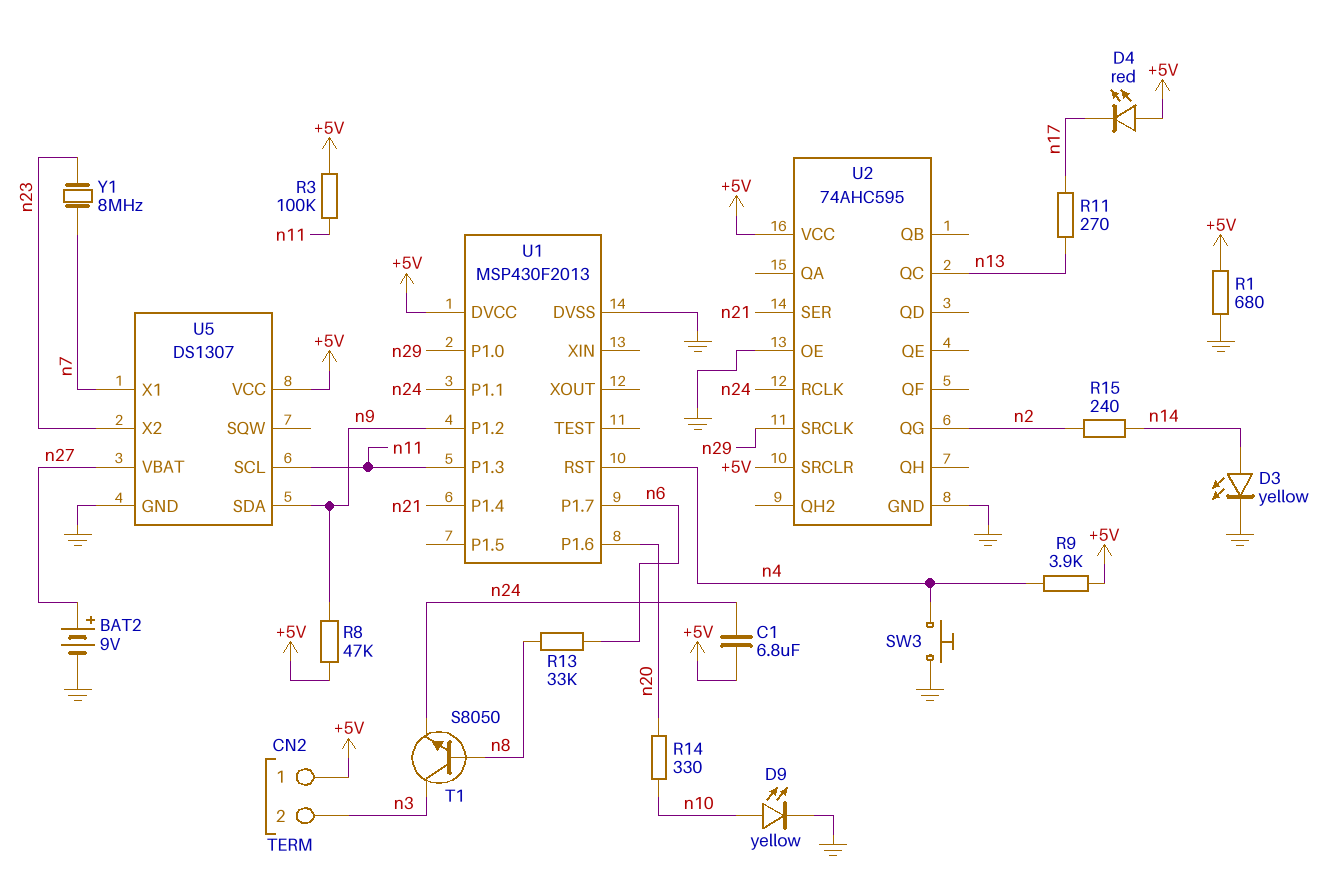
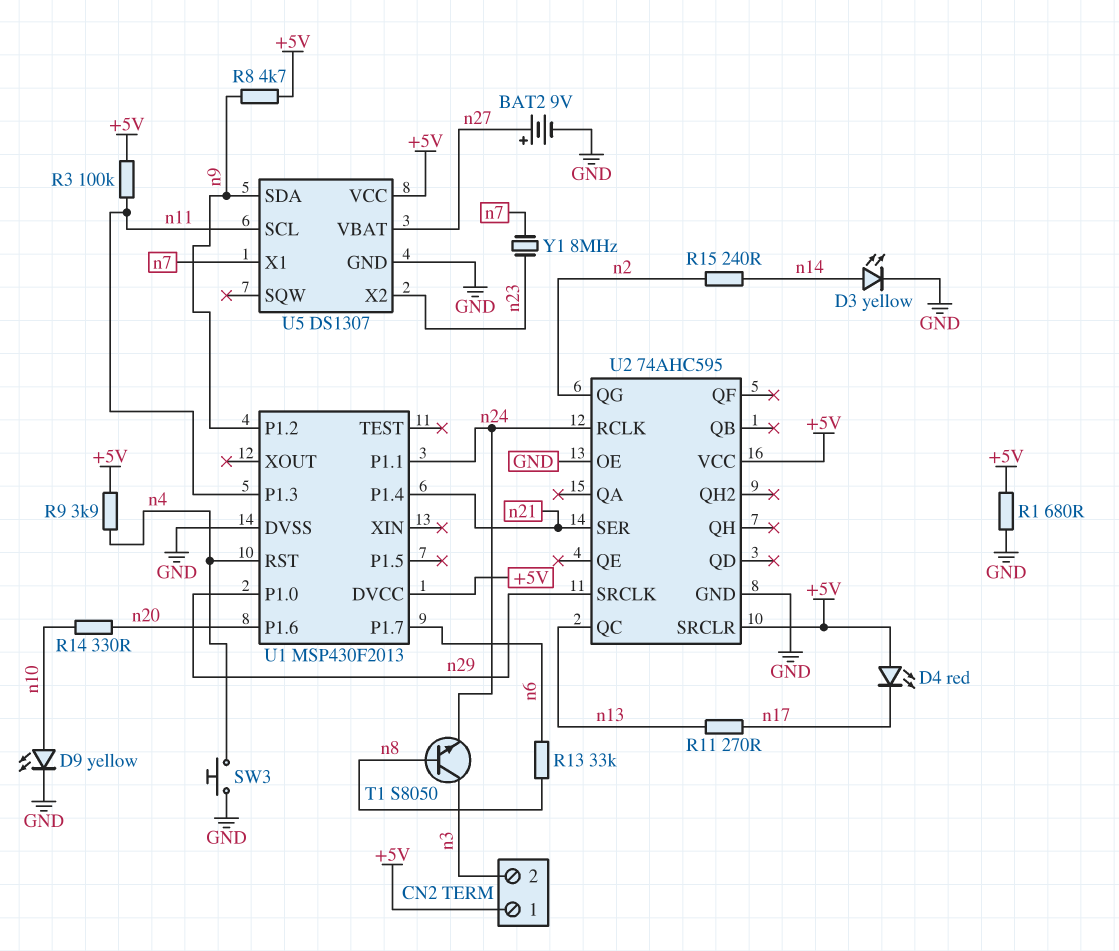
C1: 6.8uF (+5V, n24) -> none
R8: 47k (+5V, n9) -> 4.7k (+5V, n9)

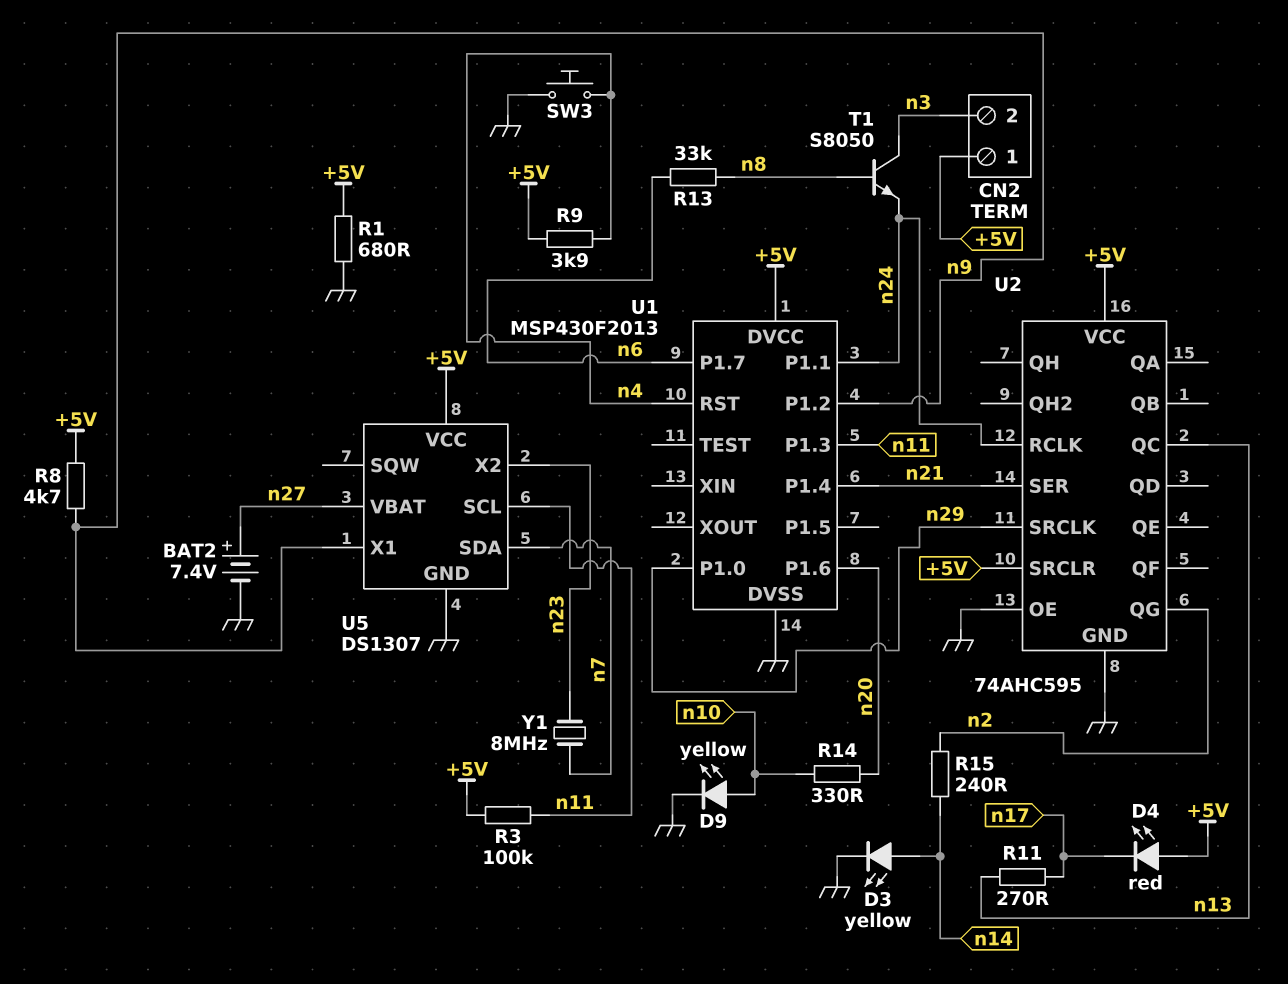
BAT2: 9V (plus n27, minus GND) -> 7.4V (plus n27, minus GND)
U5 pin SDA: n9 -> n7
U5 pin X1: n7 -> n9

